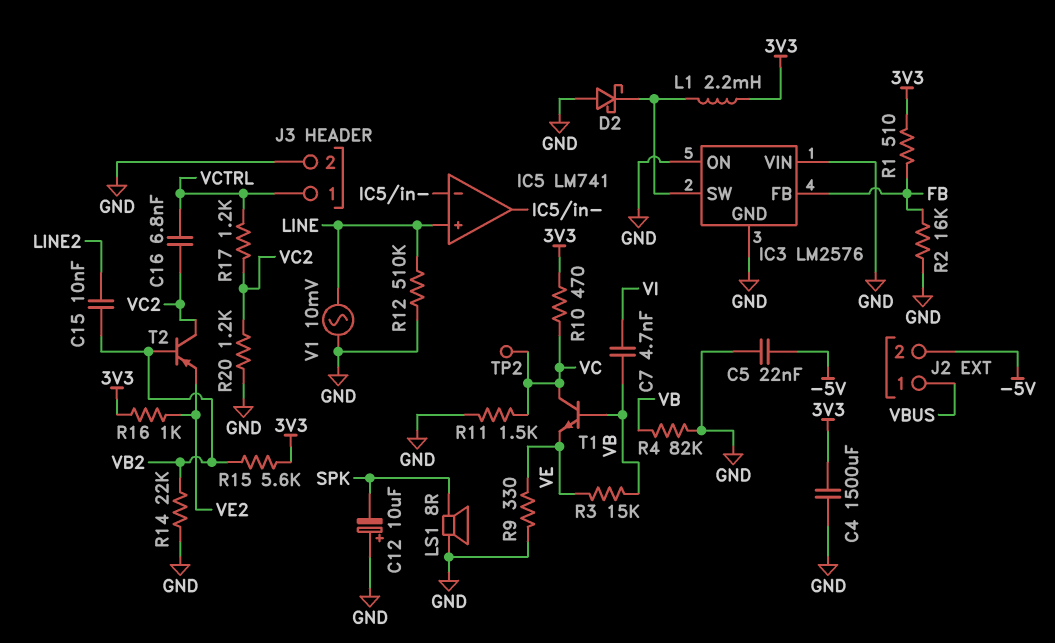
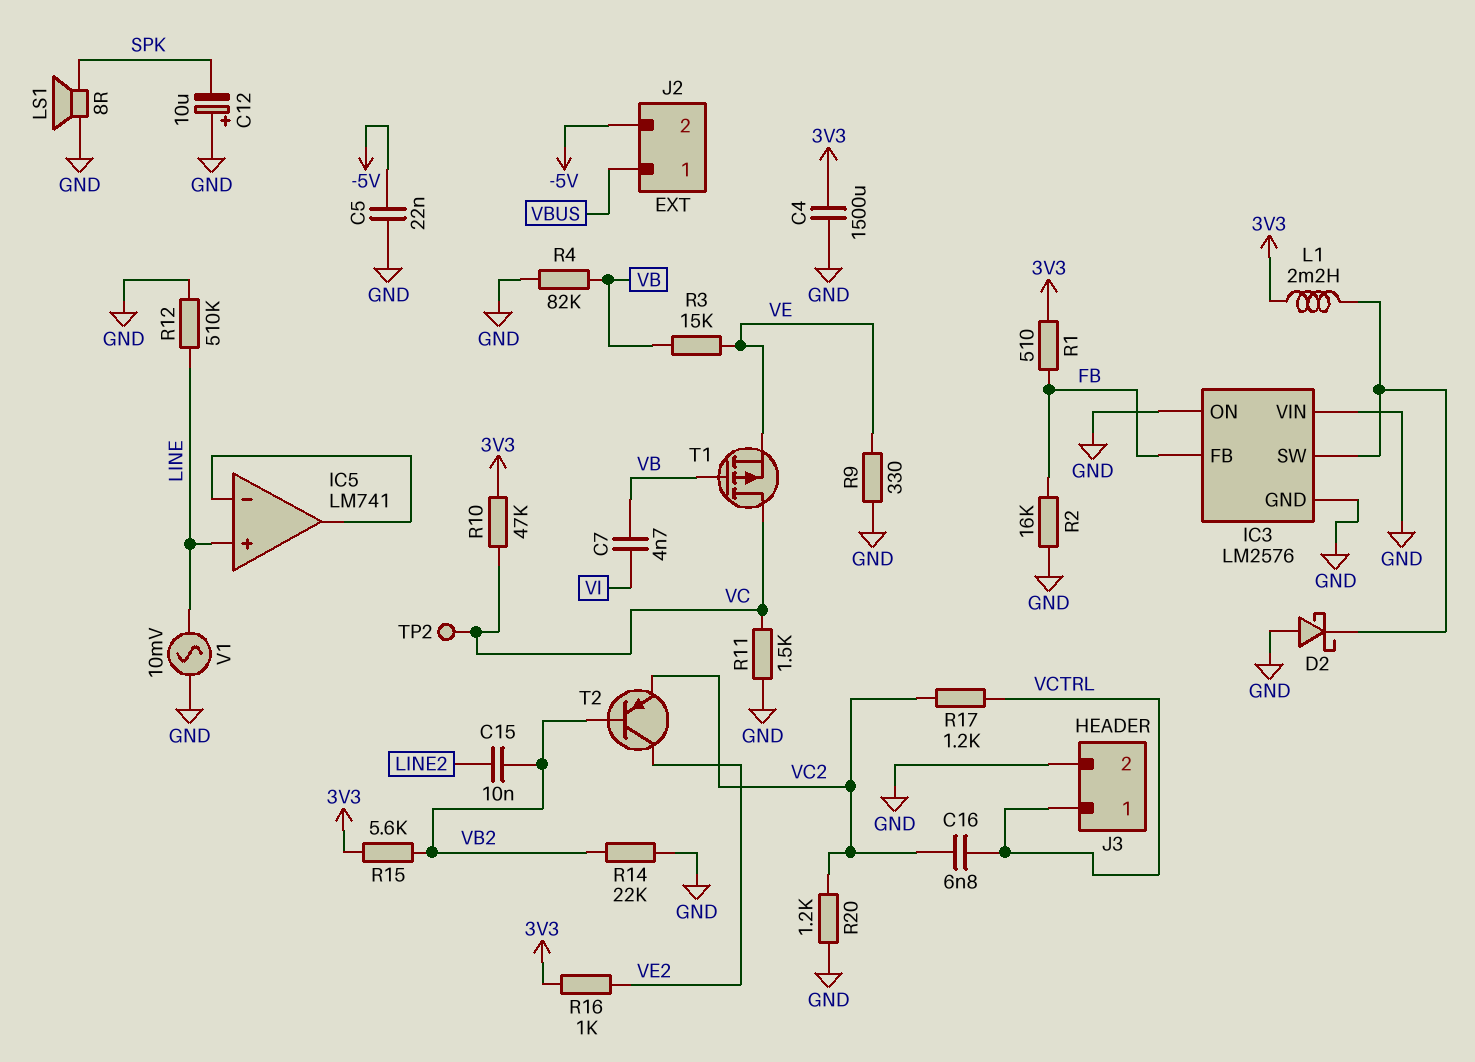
R10: 470 (3V3, VC) -> 47k (3V3, VC)
T1: NPN (B VB, C VC, E VE) -> PMOS (G VB, D VC, S VE)
T2: PNP (B VB2, C VC2, E VE2) -> PNP (B VB2, C VE2, E VC2)

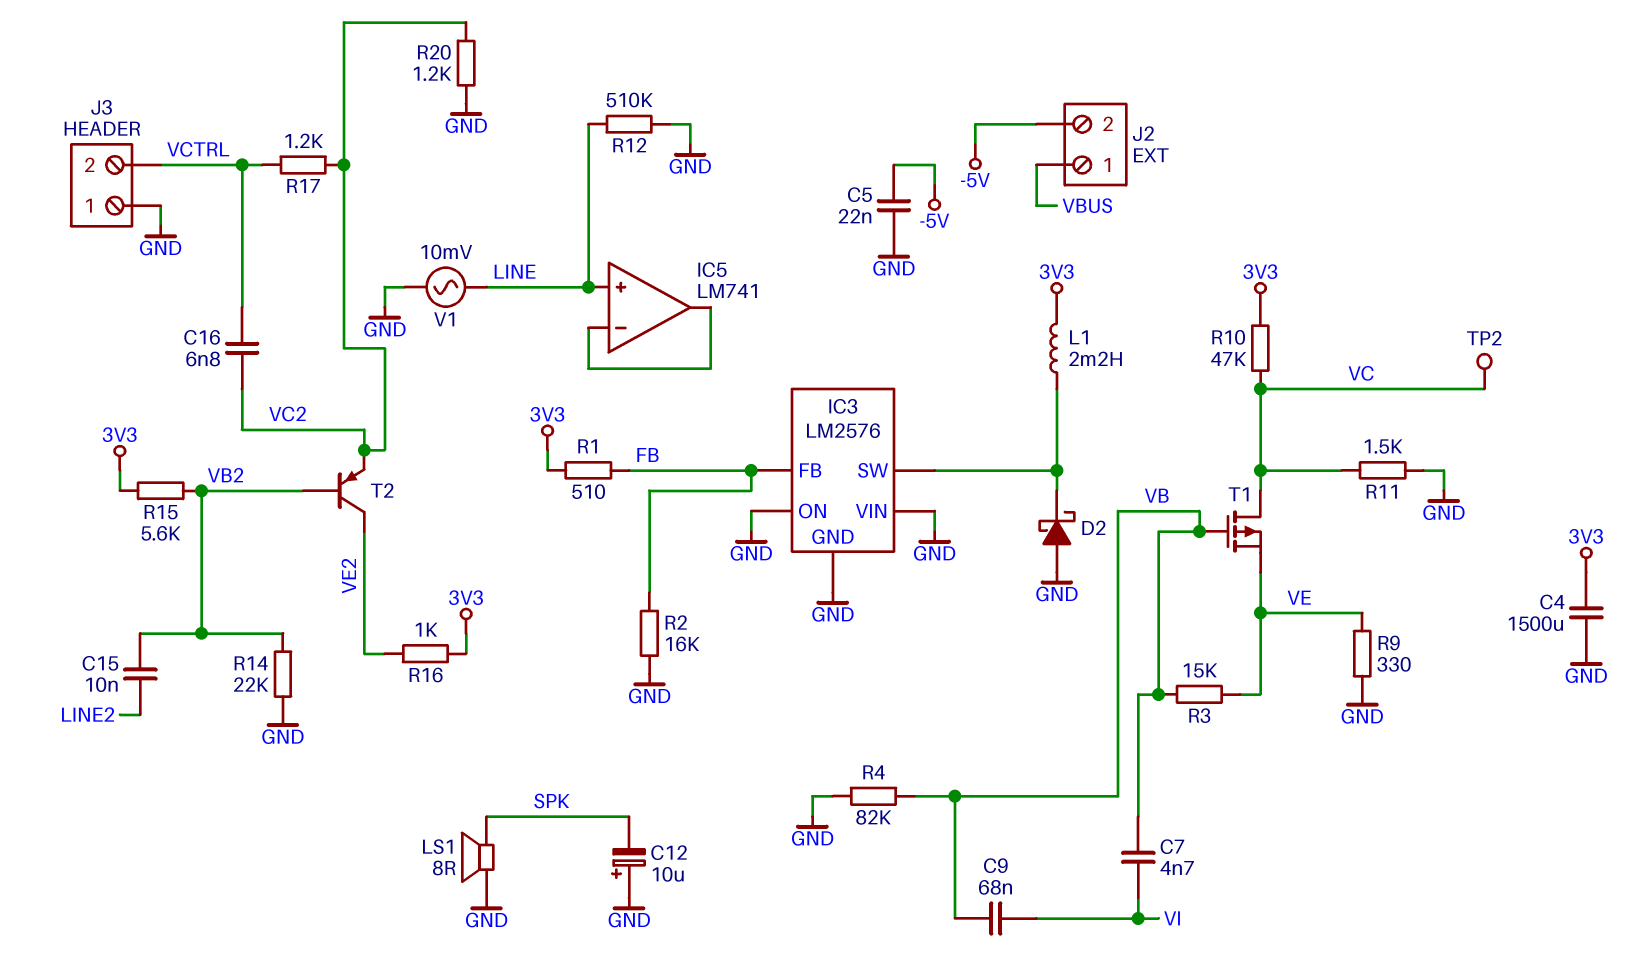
C9: none -> 68nF (VB, VI)
J3 pin 1: VCTRL -> GND
J3 pin 2: GND -> VCTRL

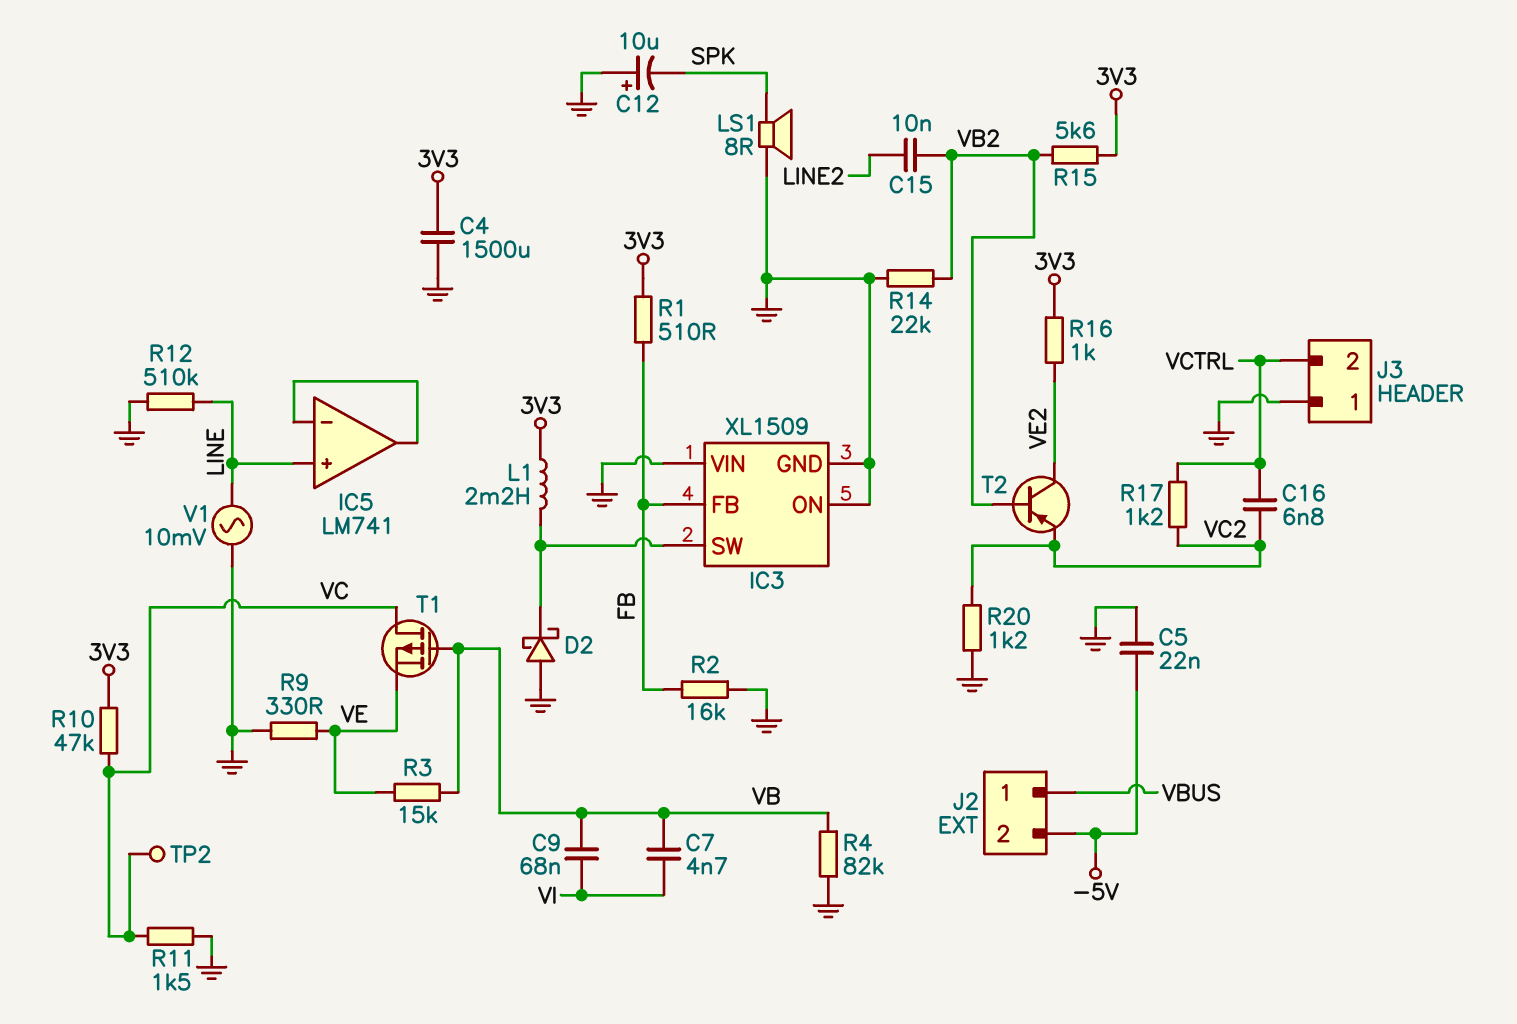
IC3: LM2576 -> XL1509

